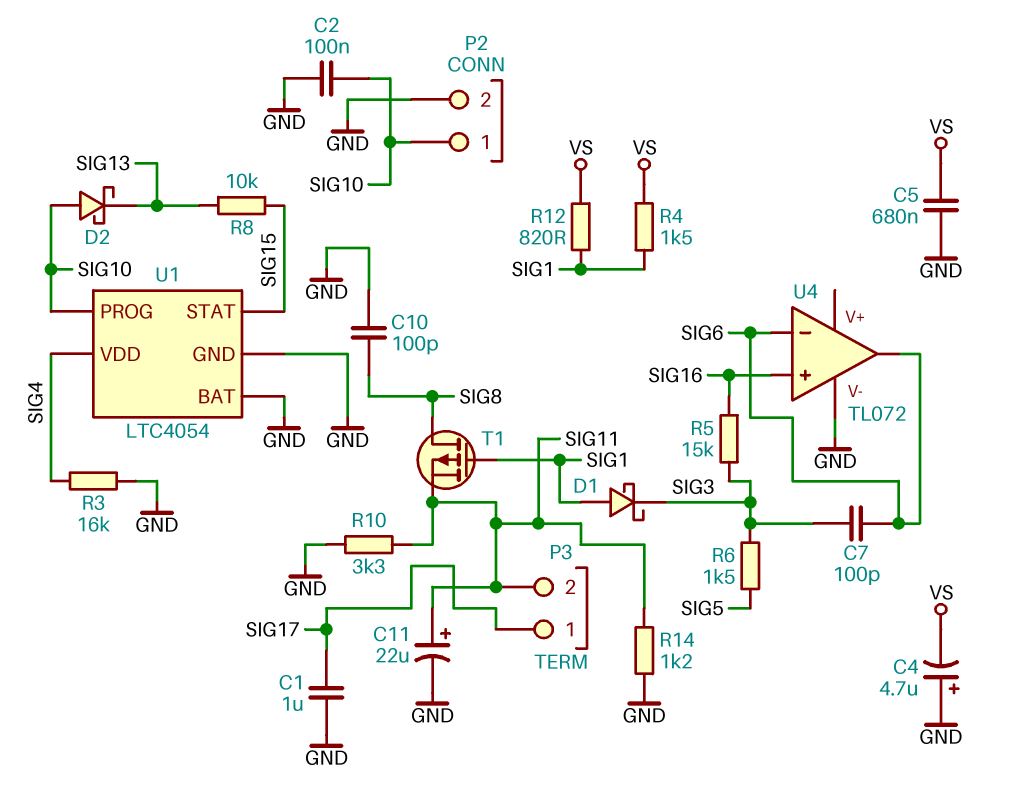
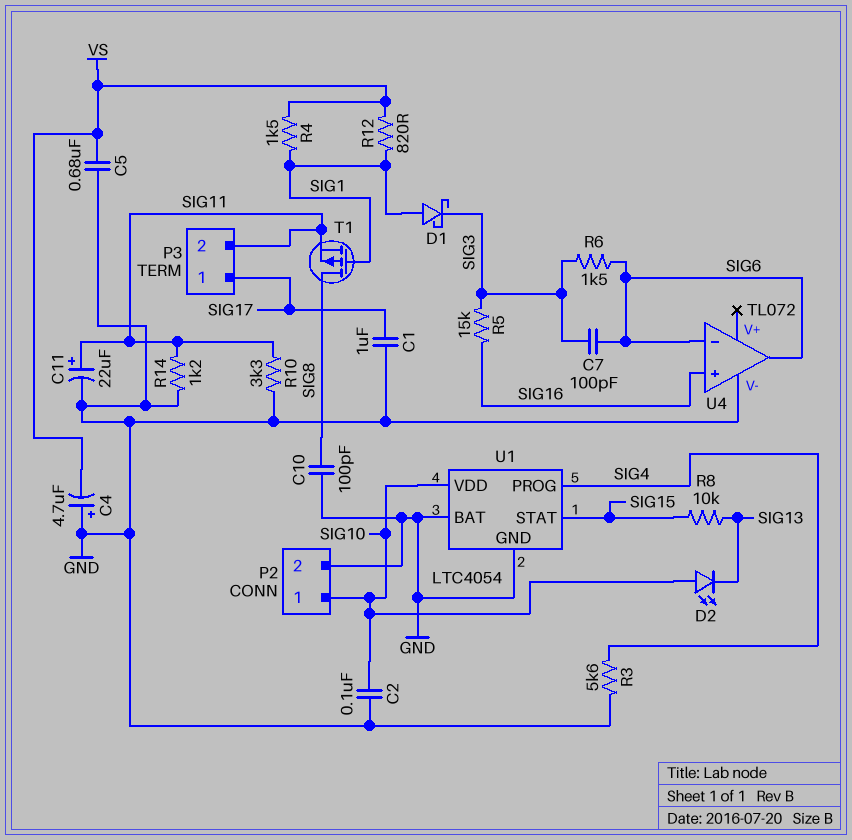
D2: schottky (A SIG10, K SIG13) -> LED (A SIG10, K SIG13)
R3: 16k (GND, SIG4) -> 5.6k (GND, SIG4)
R6: 1.5k (SIG3, SIG5) -> 1.5k (SIG3, SIG6)
U1 pin PROG: SIG10 -> SIG4
U1 pin VDD: SIG4 -> SIG10

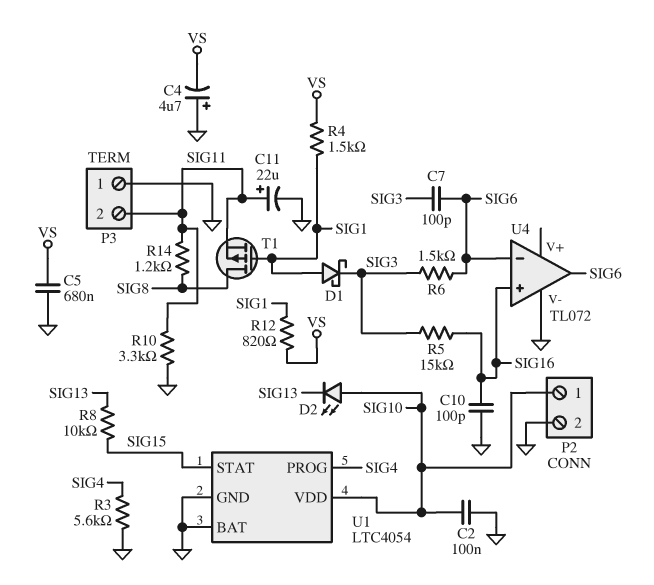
C1: 1uF (GND, SIG17) -> none
C10: 100pF (GND, SIG8) -> 100pF (GND, SIG16)
P3 pin 1: SIG17 -> GND
R14: 1.2k (GND, SIG11) -> 1.2k (SIG8, SIG11)

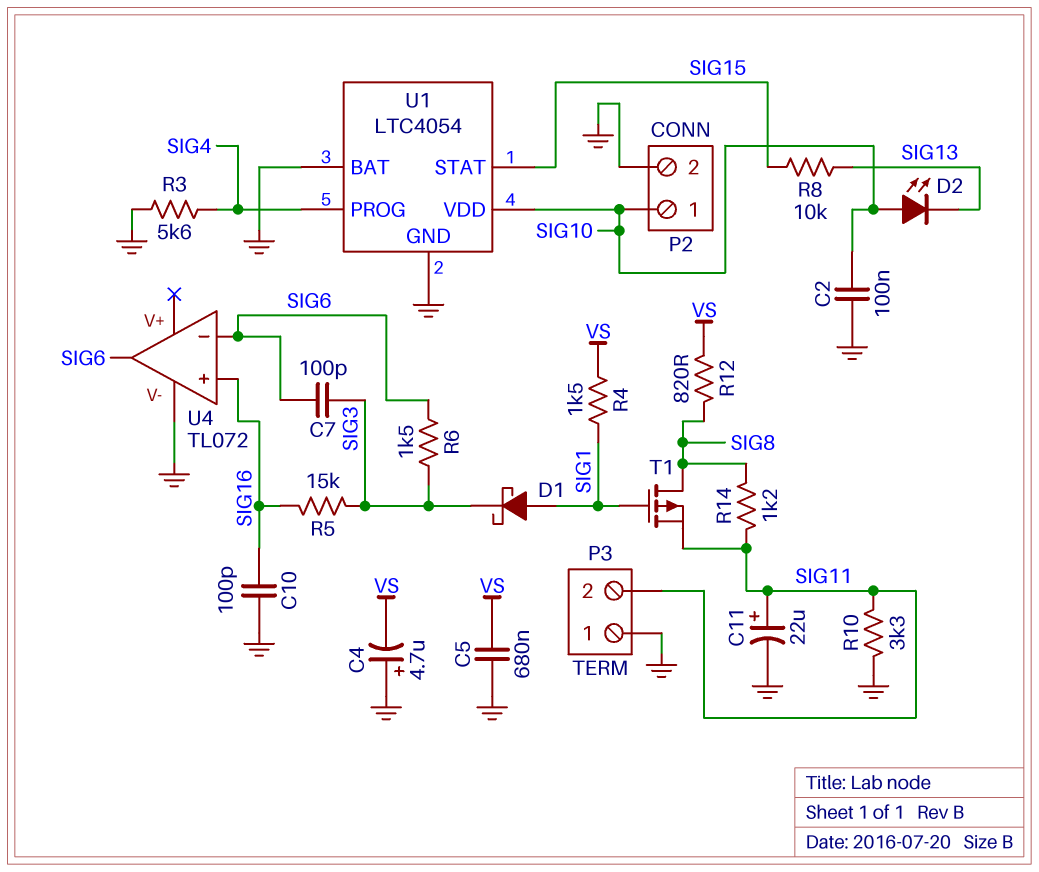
R12: 820 (SIG1, VS) -> 820 (SIG8, VS)

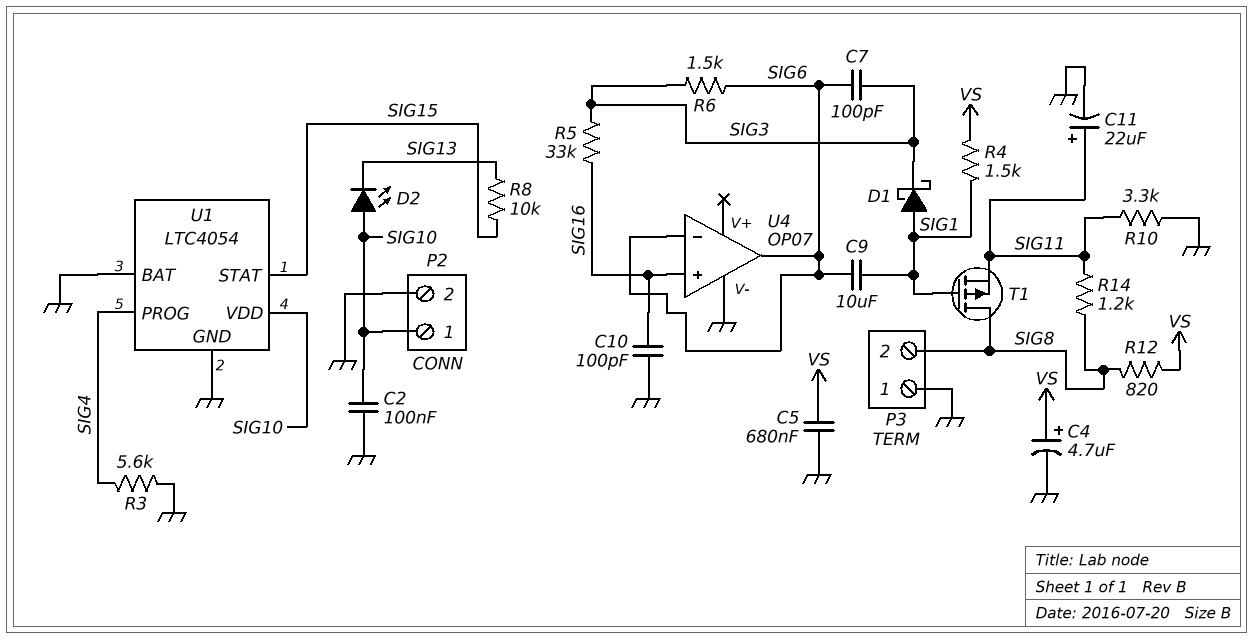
C4: 4.7uF (plus GND, minus VS) -> 4.7uF (plus VS, minus GND)
C9: none -> 10uF (SIG1, SIG6)
P3 pin 2: SIG11 -> SIG8
R5: 15k (SIG3, SIG16) -> 33k (SIG3, SIG16)
U4: TL072 -> OP07

